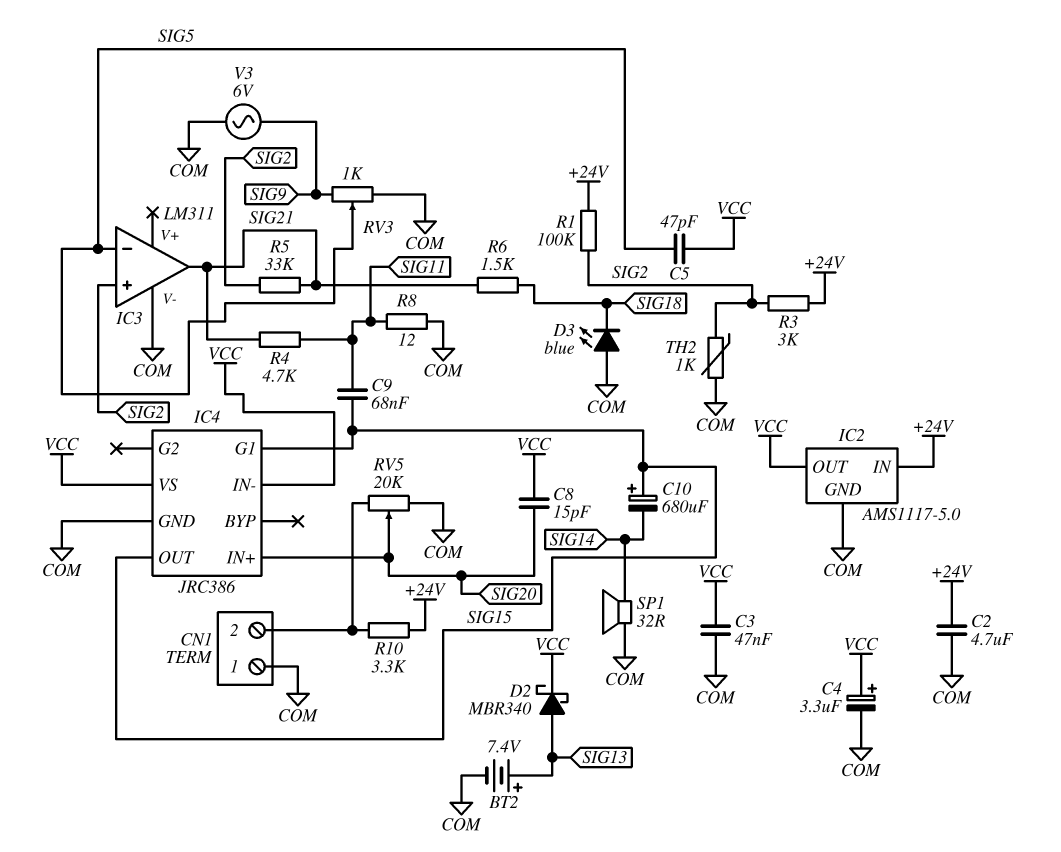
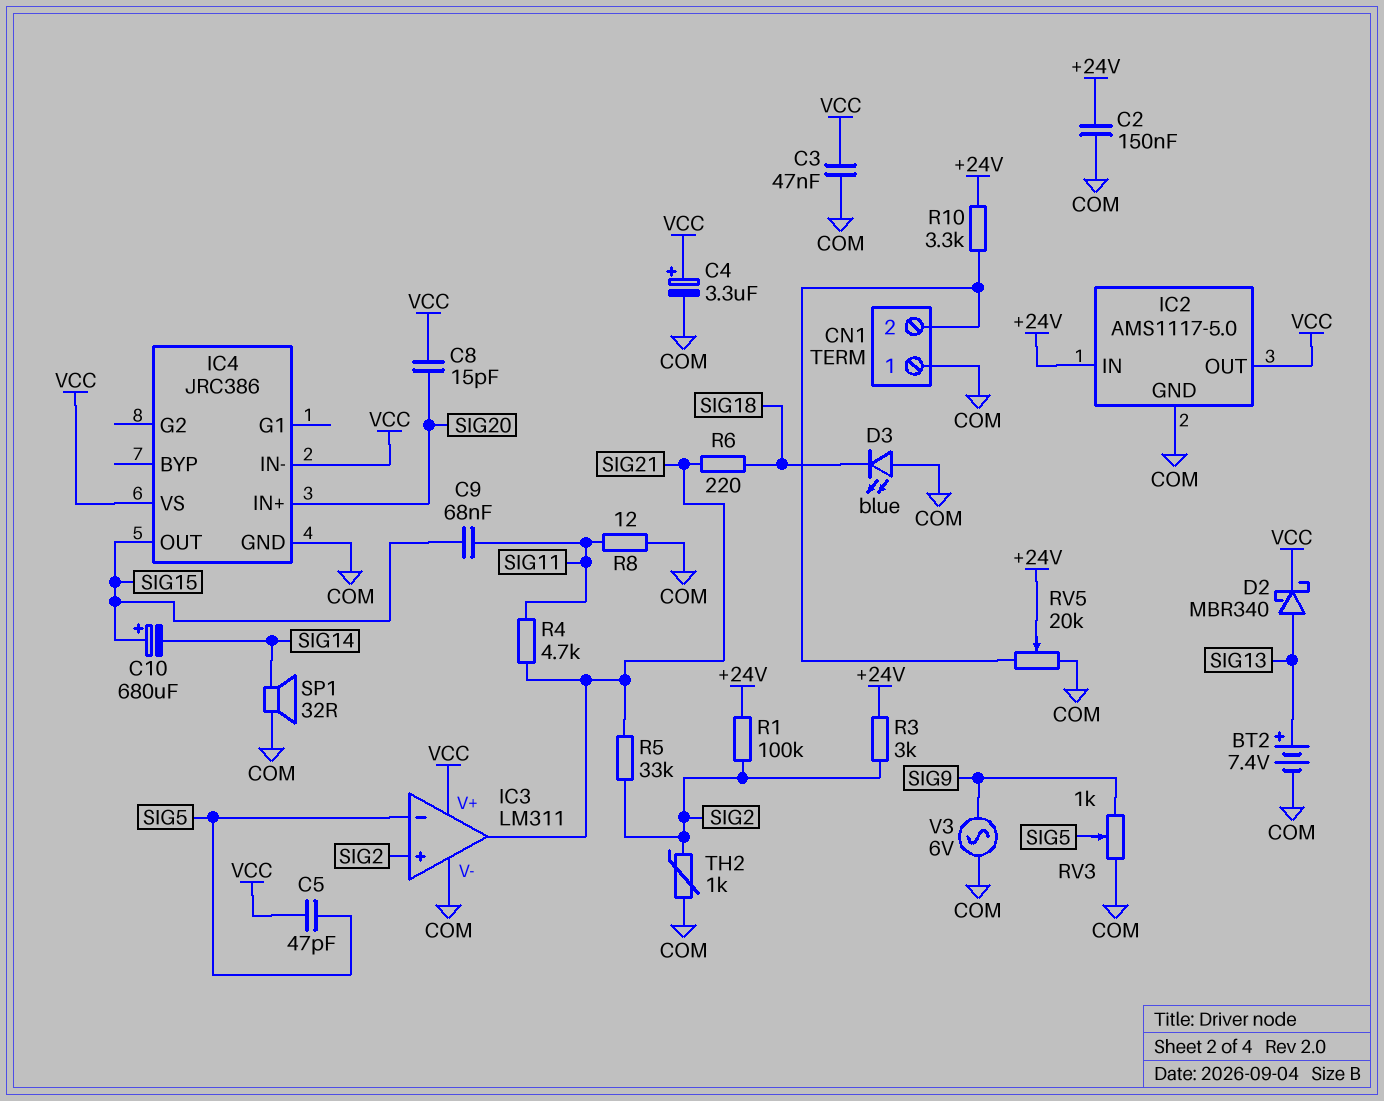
C2: 4.7uF (+24V, COM) -> 150nF (+24V, COM)
IC3 pin V+: none -> VCC
IC4 pin G1: SIG15 -> none
R6: 1.5k (SIG18, SIG21) -> 220 (SIG18, SIG21)
RV5: 20k (CN1/2, COM, wiper SIG20) -> 20k (CN1/2, COM, wiper +24V)

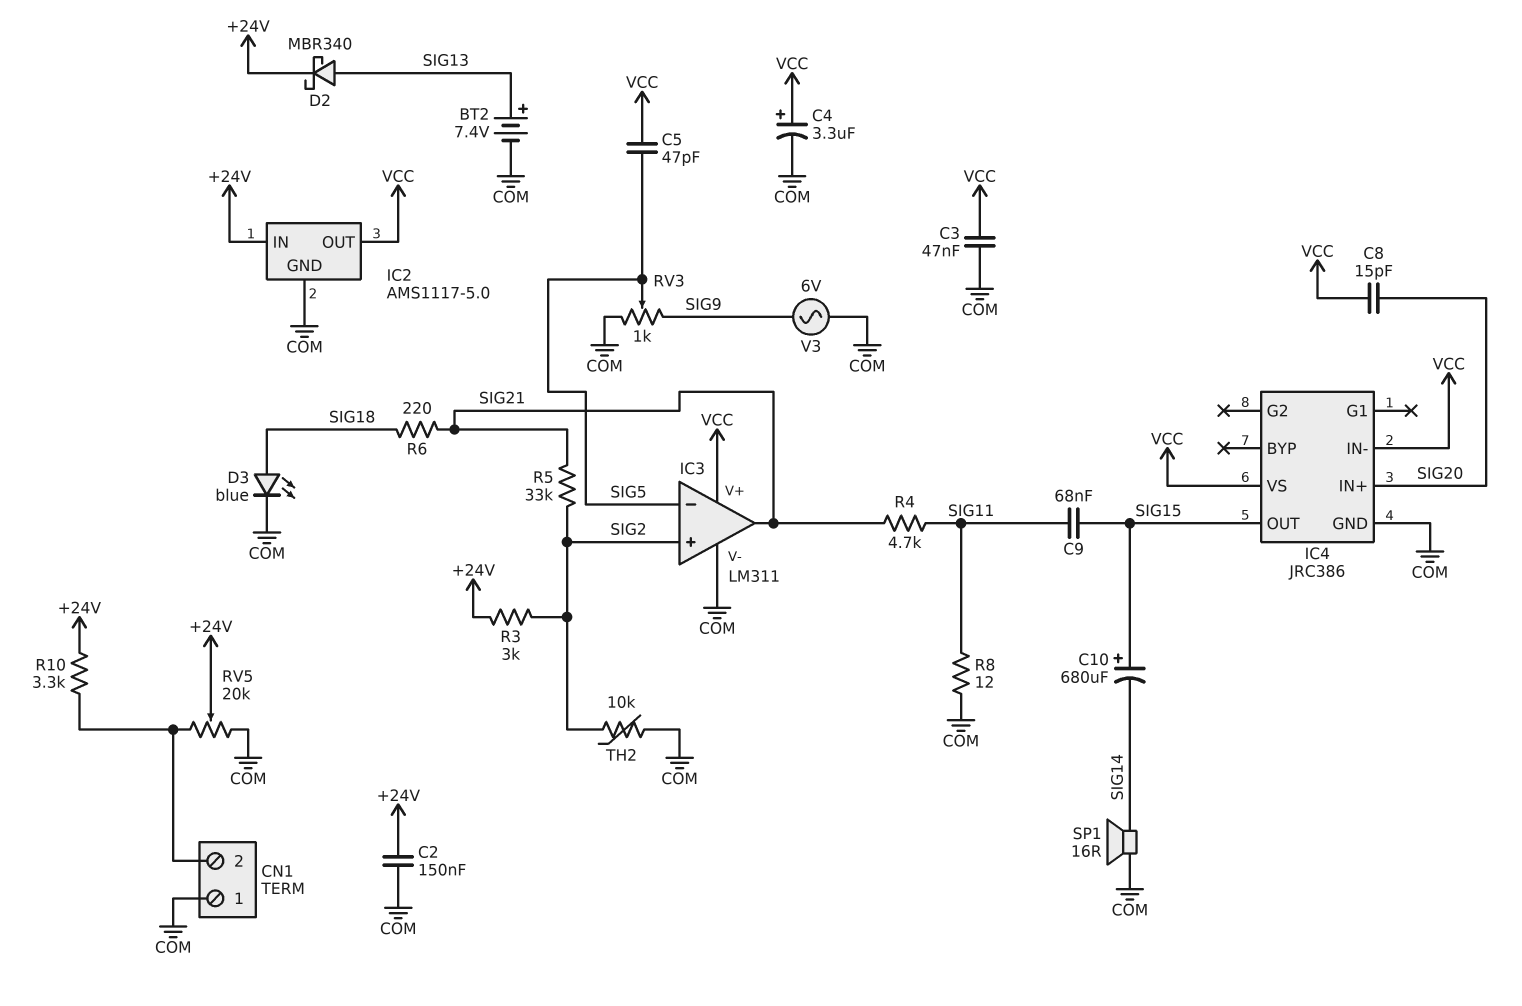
D2: schottky MBR340 (A SIG13, K VCC) -> schottky MBR340 (A SIG13, K +24V)
D3: LED blue (A COM, K SIG18) -> LED blue (A SIG18, K COM)
R1: 100k (+24V, SIG2) -> none
SP1: speaker 32R (COM, SIG14) -> speaker 16R (COM, SIG14)
TH2: 1k (COM, SIG2) -> 10k (COM, SIG2)

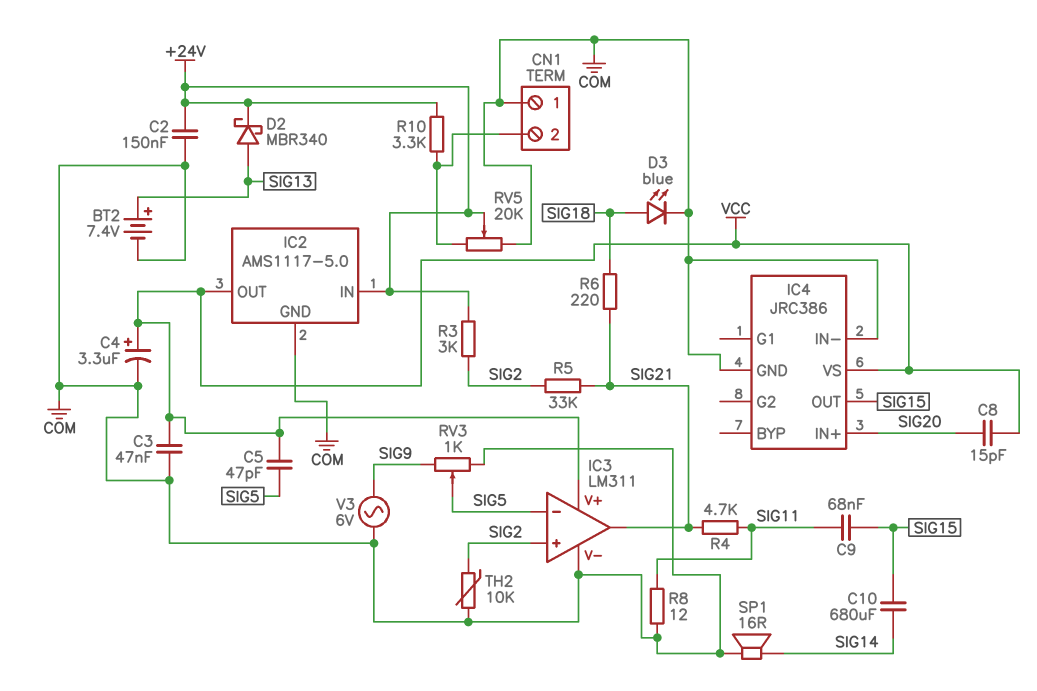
C10: 680uF (plus SIG15, minus SIG14) -> 680uF (SIG14, SIG15)
IC4 pin IN-: VCC -> COM

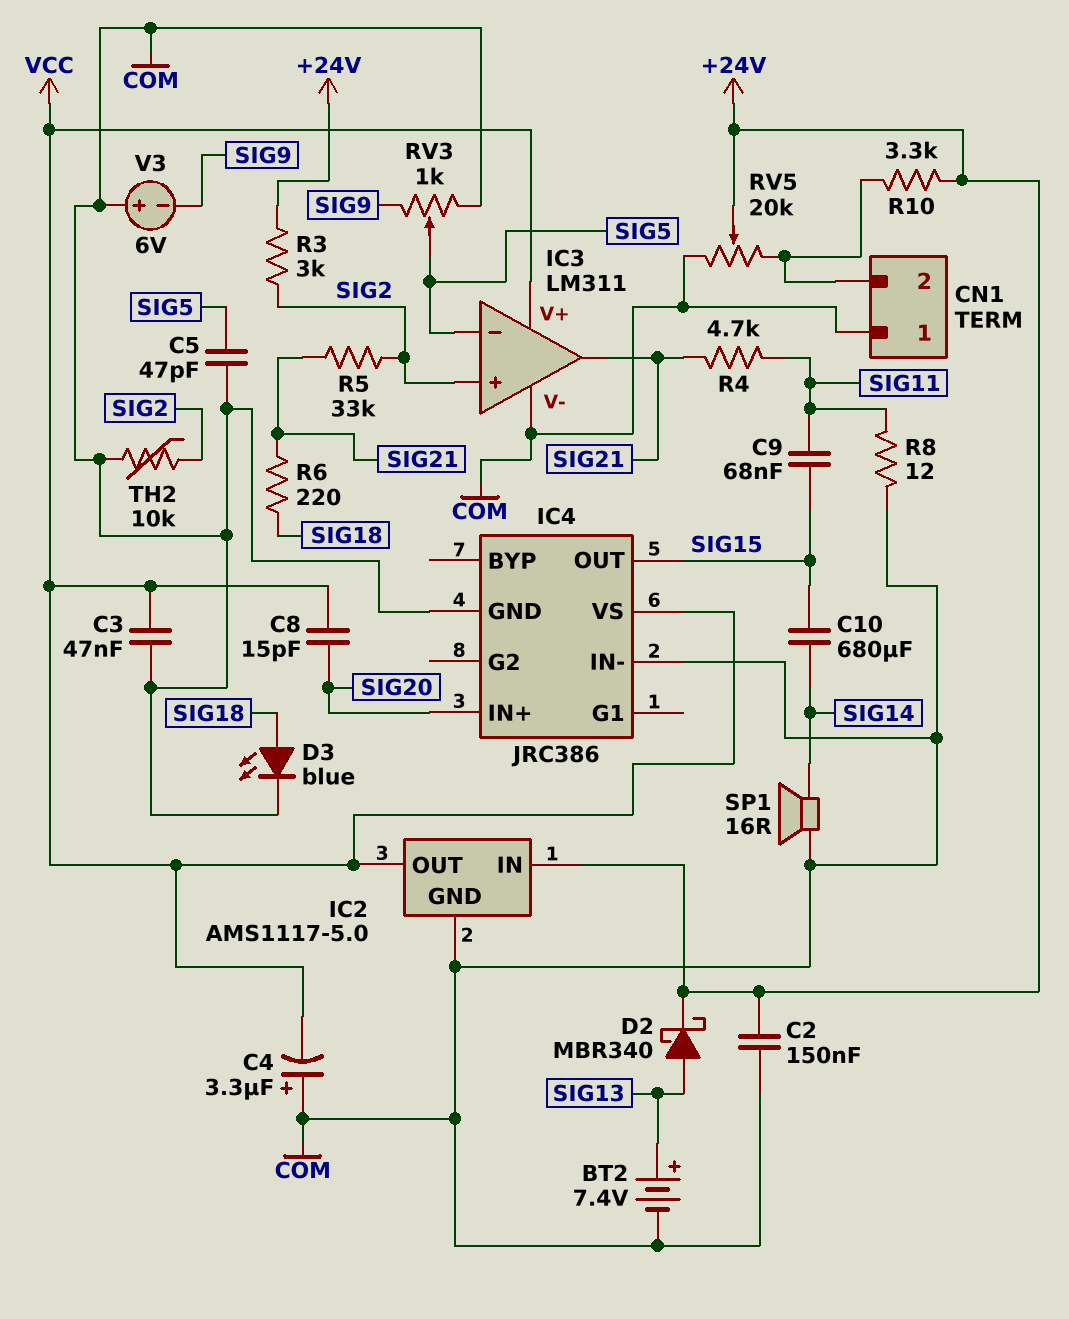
C4: 3.3uF (plus VCC, minus COM) -> 3.3uF (plus COM, minus VCC)
C5: 47pF (SIG5, VCC) -> 47pF (COM, SIG5)
V3: AC 6V (COM, SIG9) -> 6V (plus COM, minus SIG9)

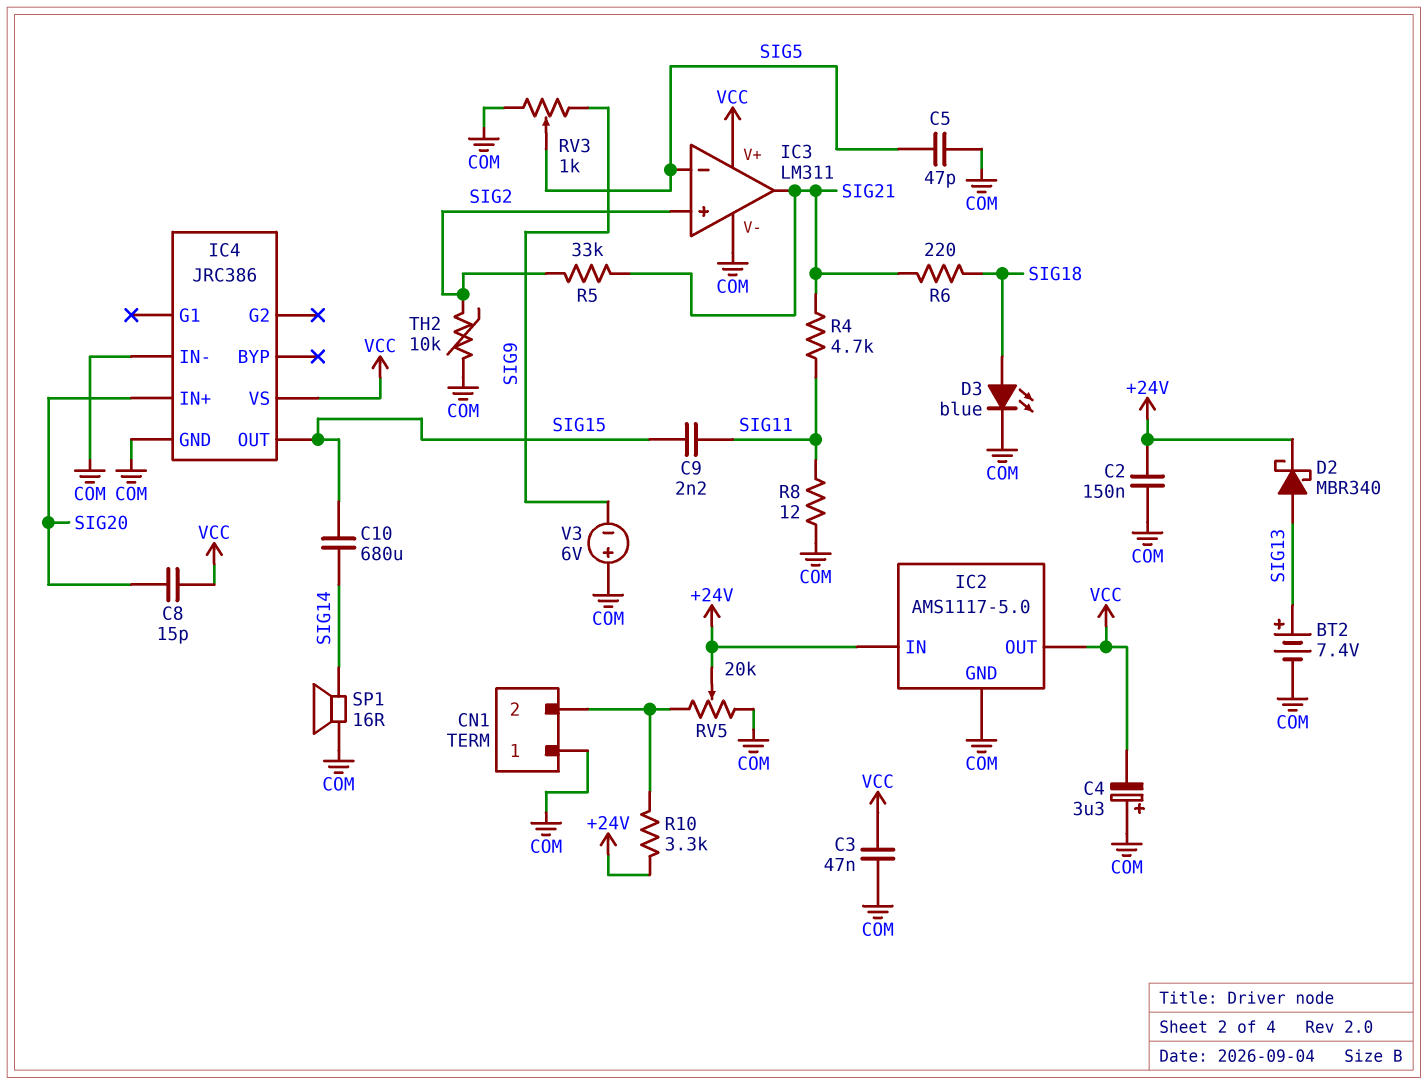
C9: 68nF (SIG11, SIG15) -> 2.2nF (SIG11, SIG15)
R3: 3k (+24V, SIG2) -> none

